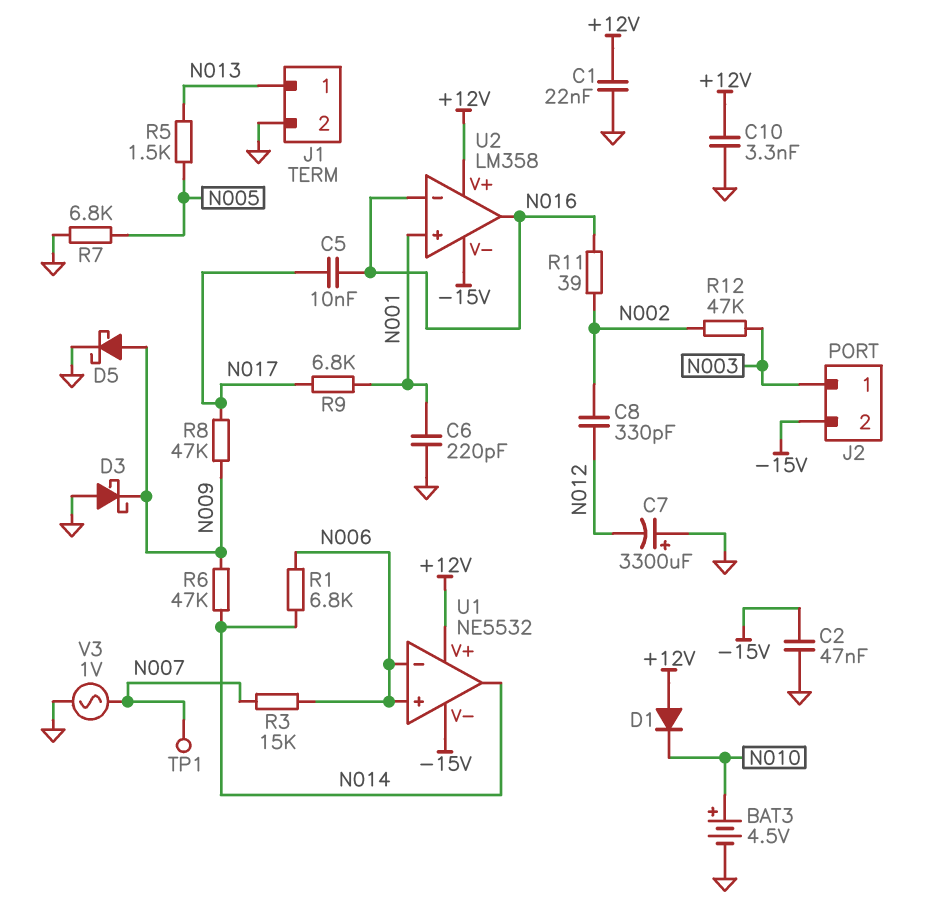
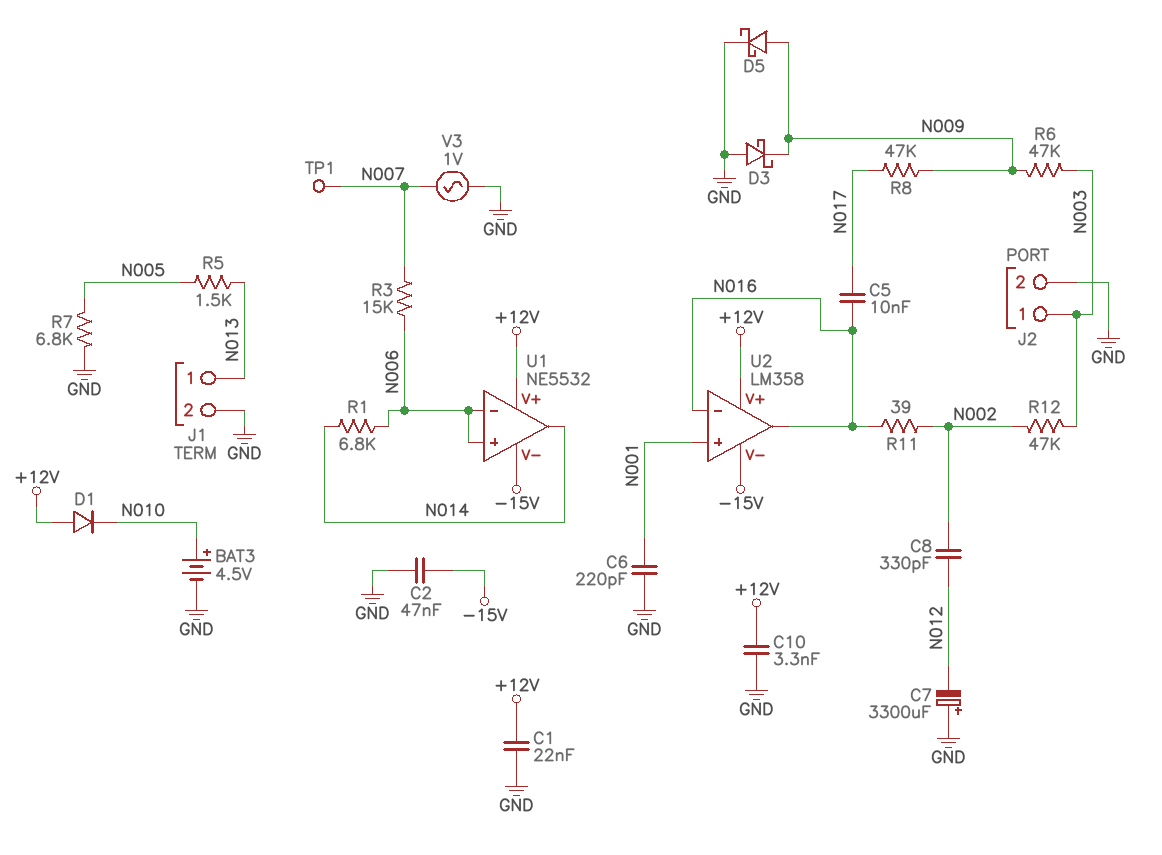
J2 pin 2: -15V -> GND
R6: 47k (N009, N014) -> 47k (N003, N009)
R9: 6.8k (N001, N017) -> none

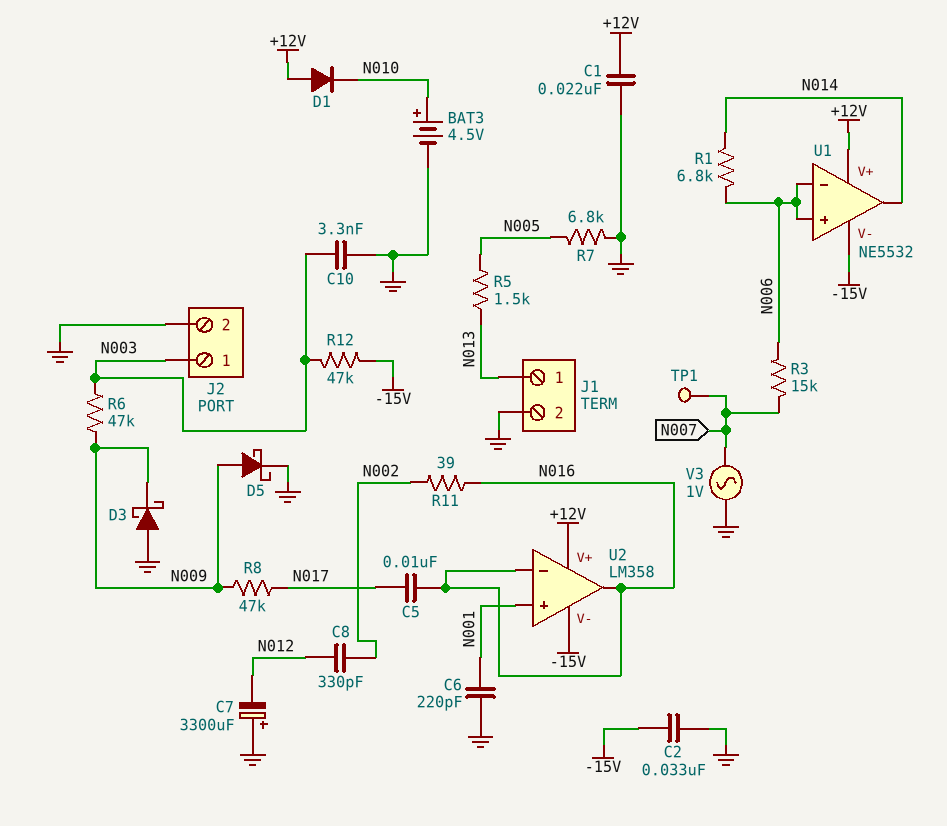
C2: 47nF (-15V, GND) -> 33nF (-15V, GND)
C10: 3.3nF (+12V, GND) -> 3.3nF (GND, N003)
R12: 47k (N002, N003) -> 47k (-15V, N003)

